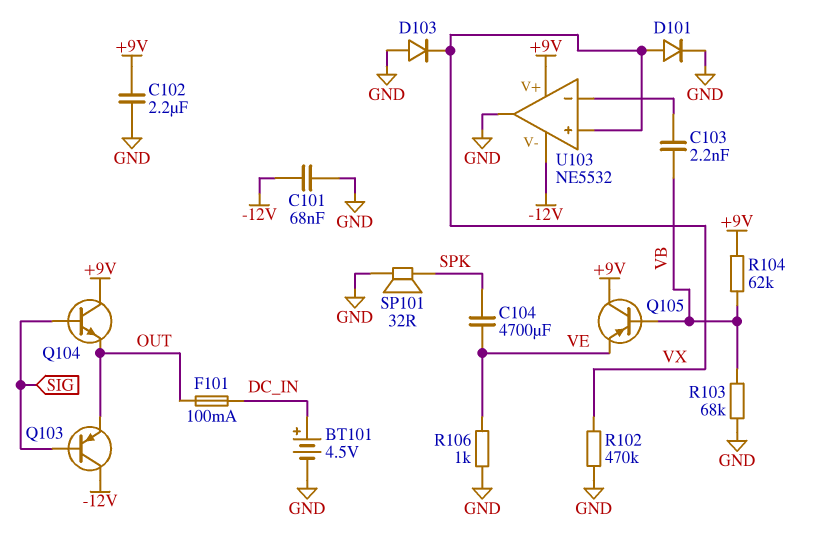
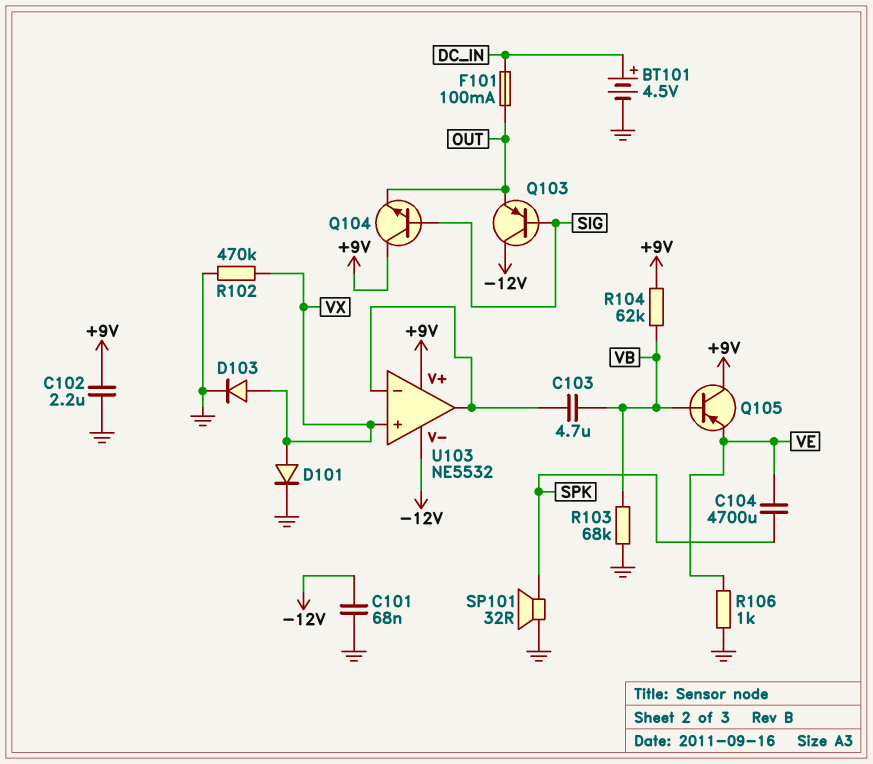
C103: 2.2nF (U103/in-, VB) -> 4.7uF (U103/in-, VB)
D103: diode (A GND, K VX) -> diode (A VX, K GND)
U103 pin out: GND -> U103/in-

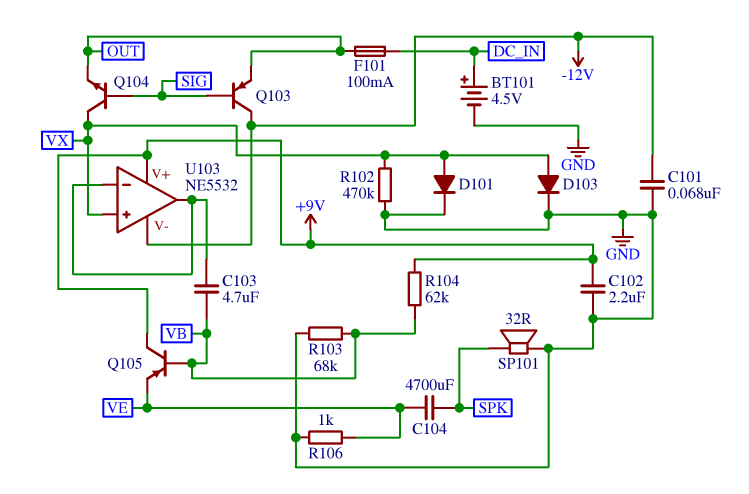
Q104: NPN (B SIG, C +9V, E OUT) -> NPN (B SIG, C VX, E OUT)

